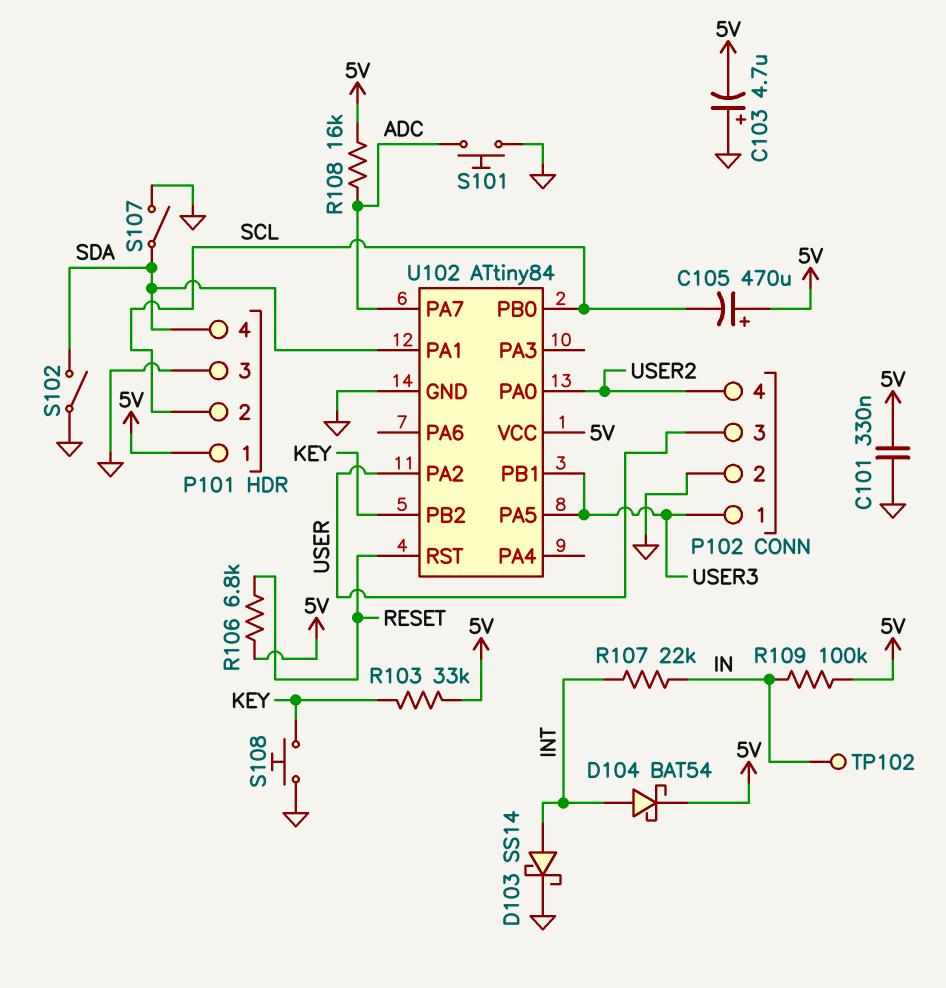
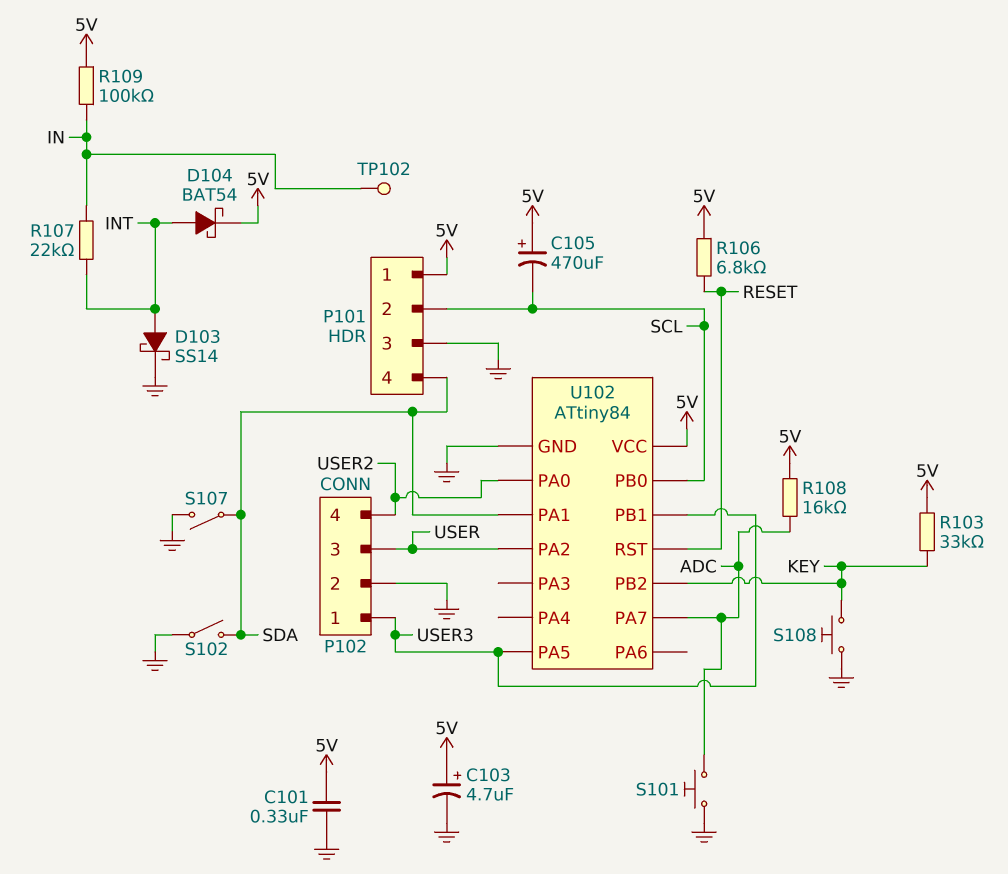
C103: 4.7uF (plus GND, minus 5V) -> 4.7uF (plus 5V, minus GND)

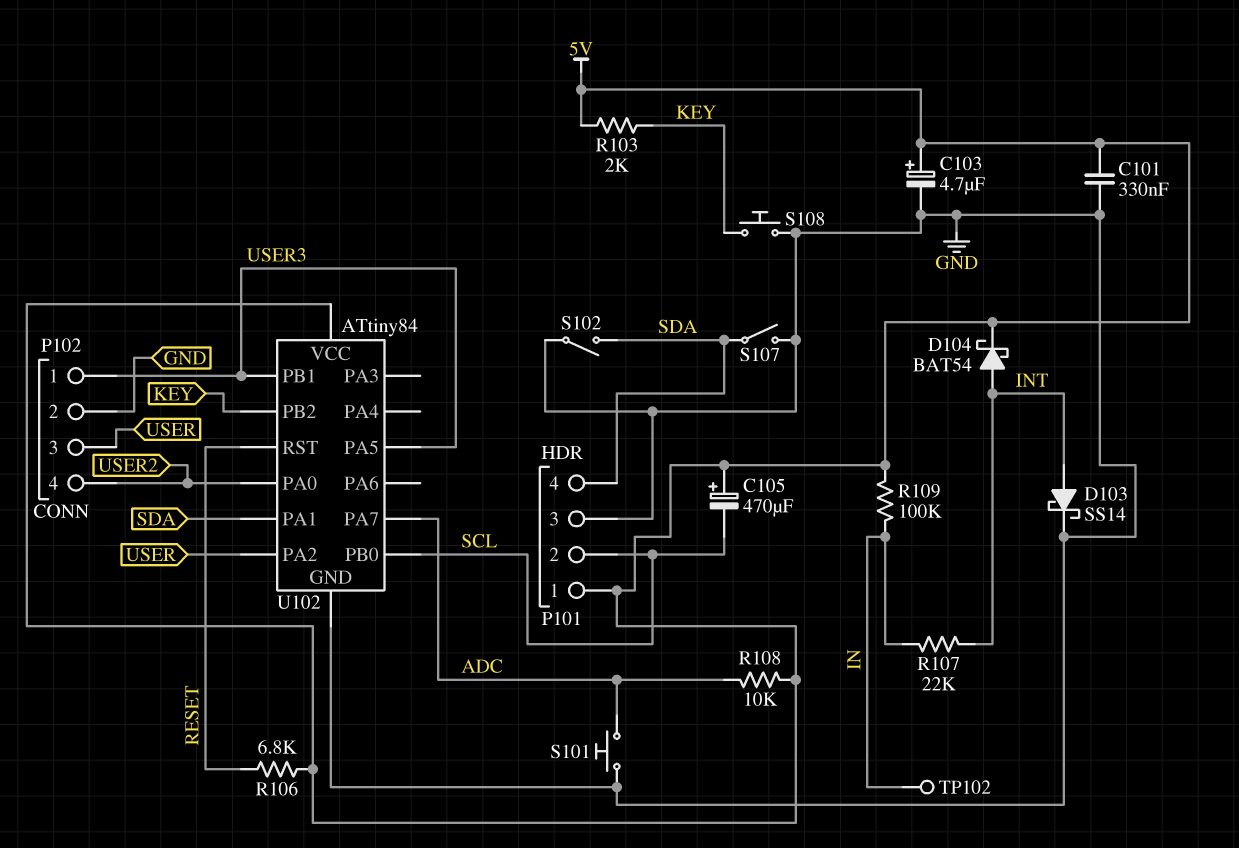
R103: 33k (5V, KEY) -> 2k (5V, KEY)
R108: 16k (5V, ADC) -> 10k (5V, ADC)

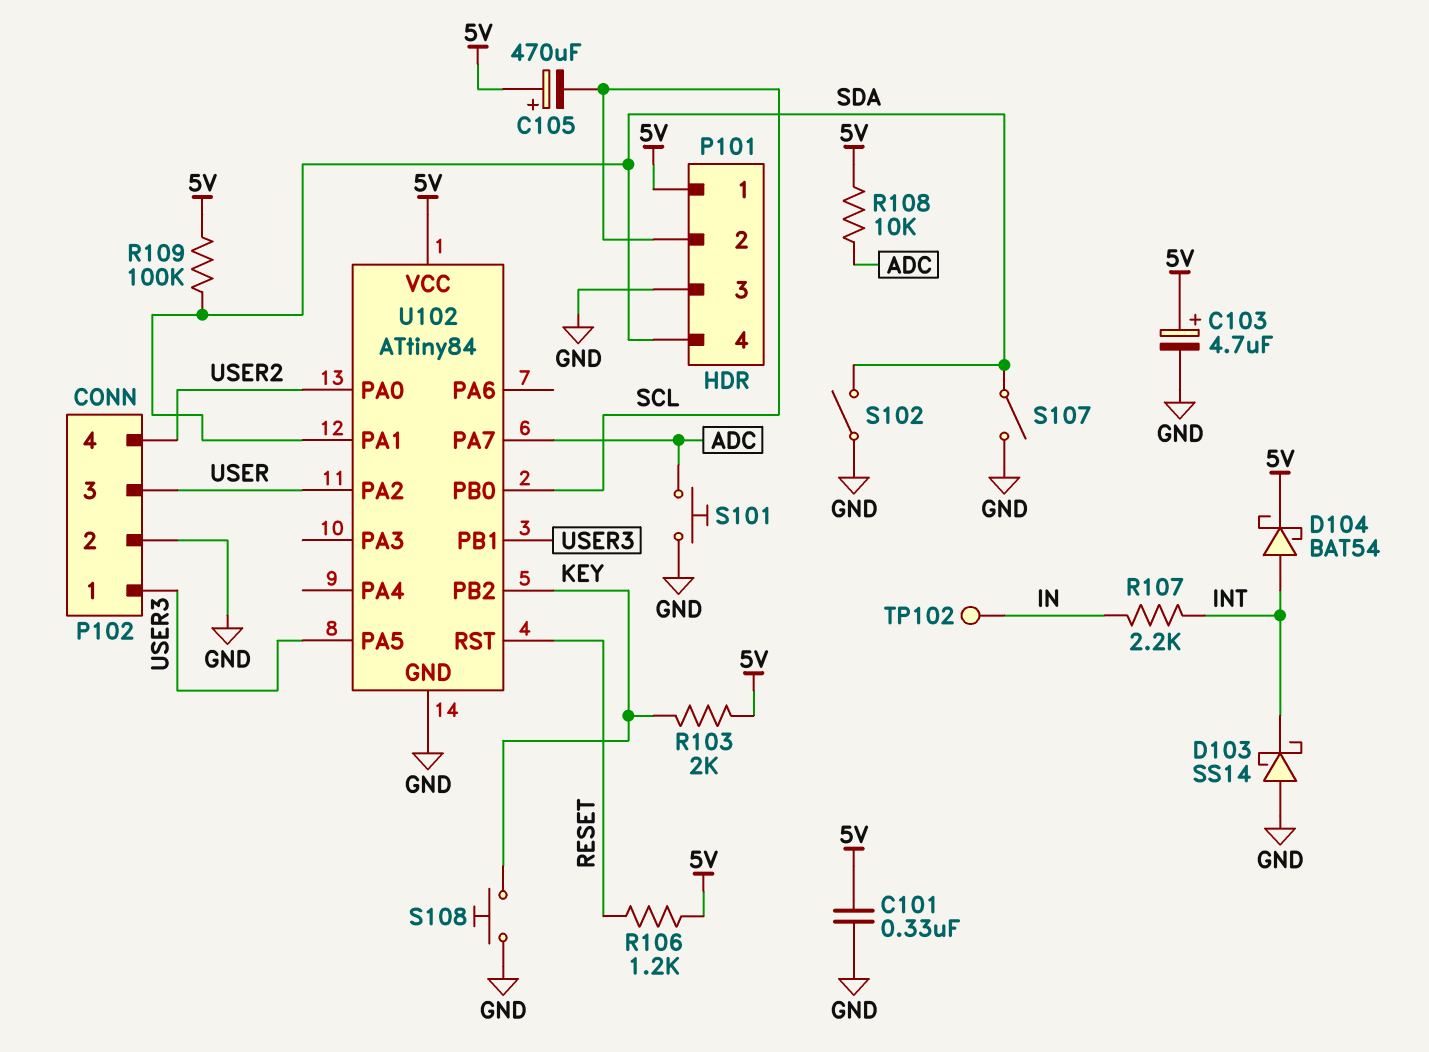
D103: schottky SS14 (A INT, K GND) -> schottky SS14 (A GND, K INT)
R106: 6.8k (5V, RESET) -> 1.2k (5V, RESET)
R107: 22k (IN, INT) -> 2.2k (IN, INT)
R109: 100k (5V, IN) -> 100k (5V, SDA)

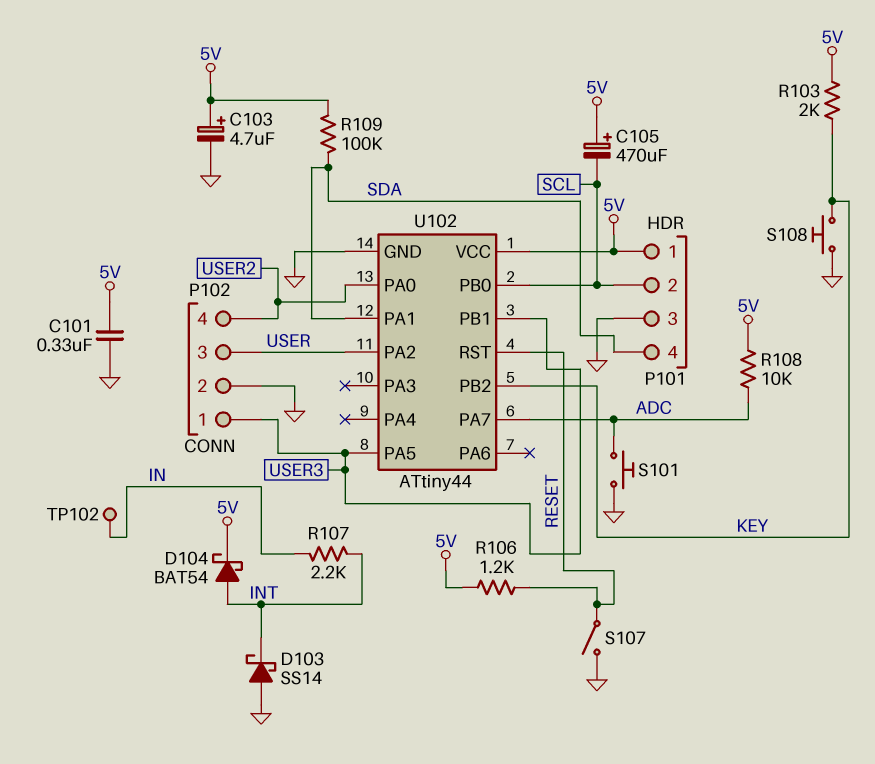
S102: switch (GND, SDA) -> none
S107: switch (GND, SDA) -> switch (GND, RESET)
U102: ATtiny84 -> ATtiny44

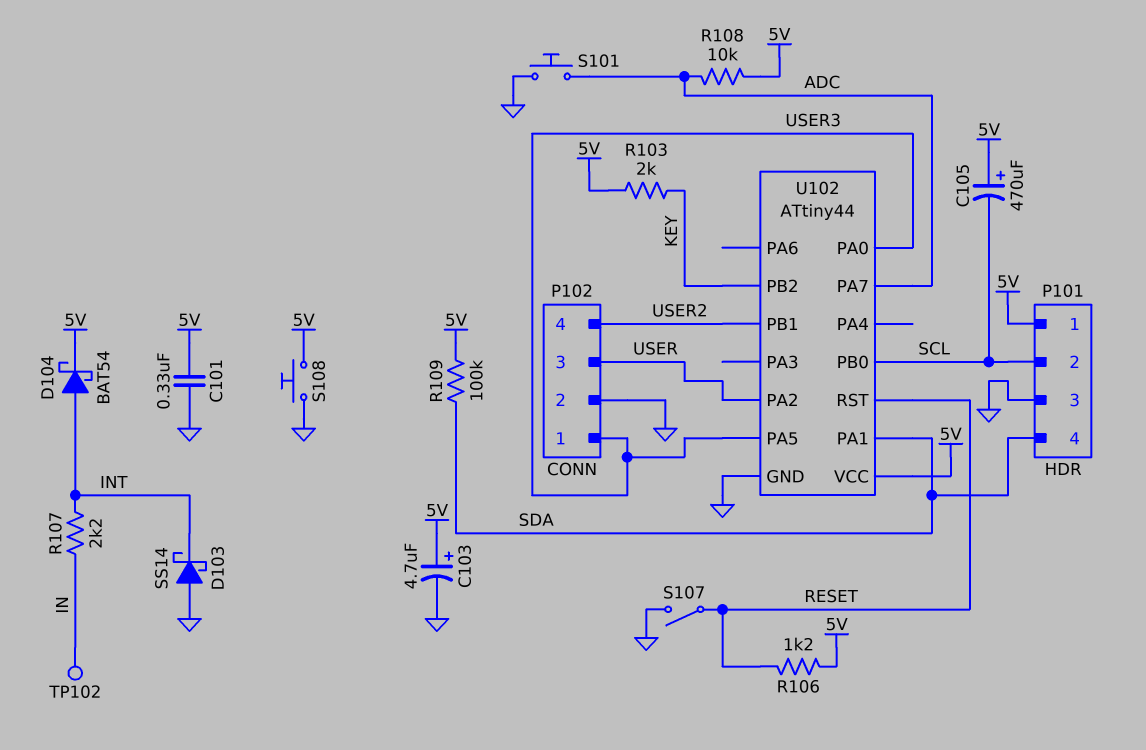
S108: button (GND, KEY) -> button (5V, GND)
U102 pin PA0: USER2 -> USER3
U102 pin PB1: USER3 -> USER2

